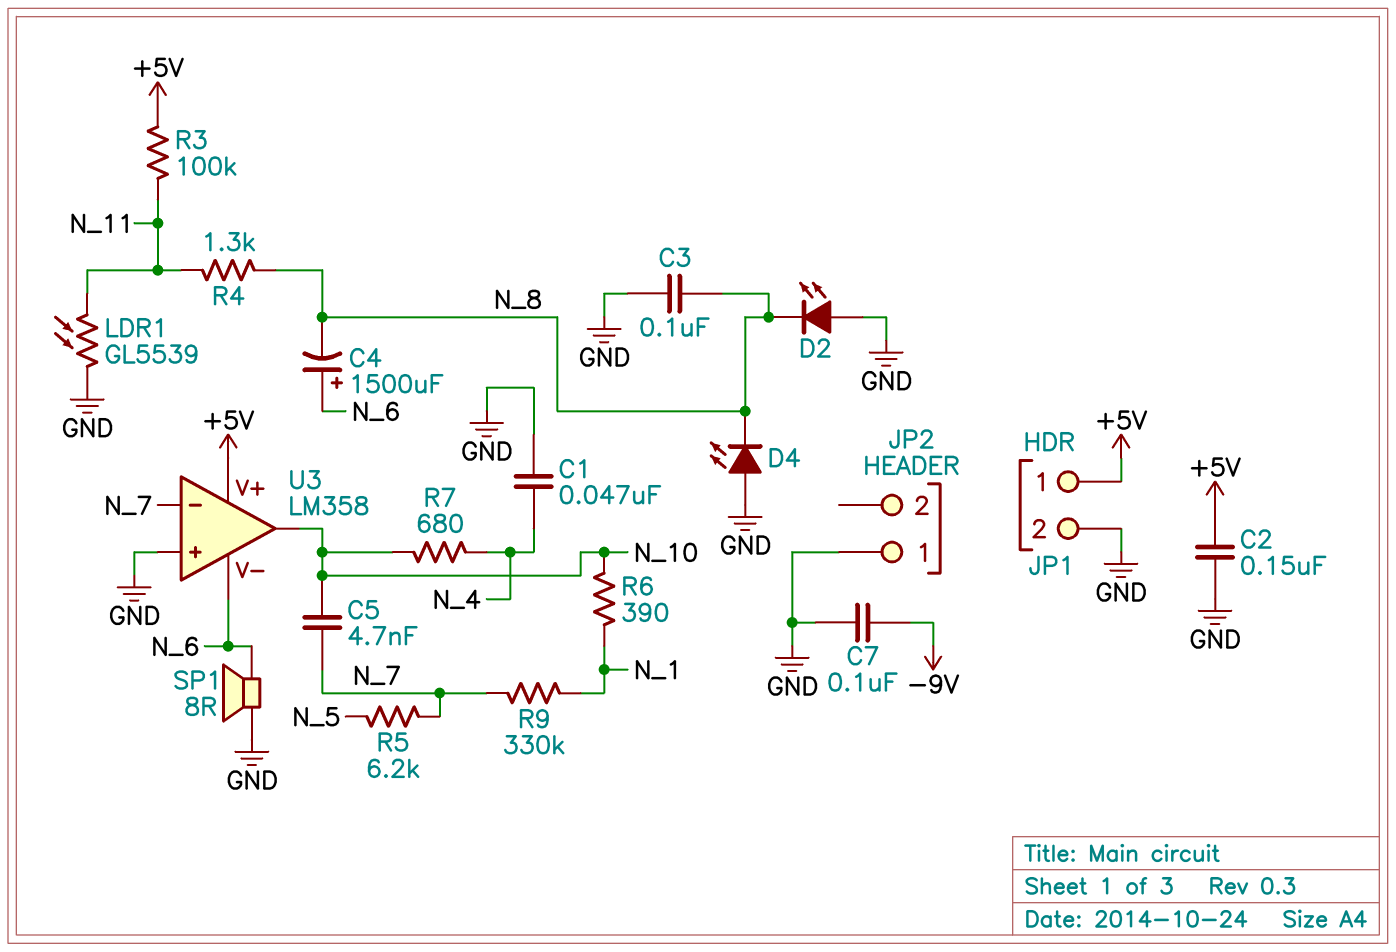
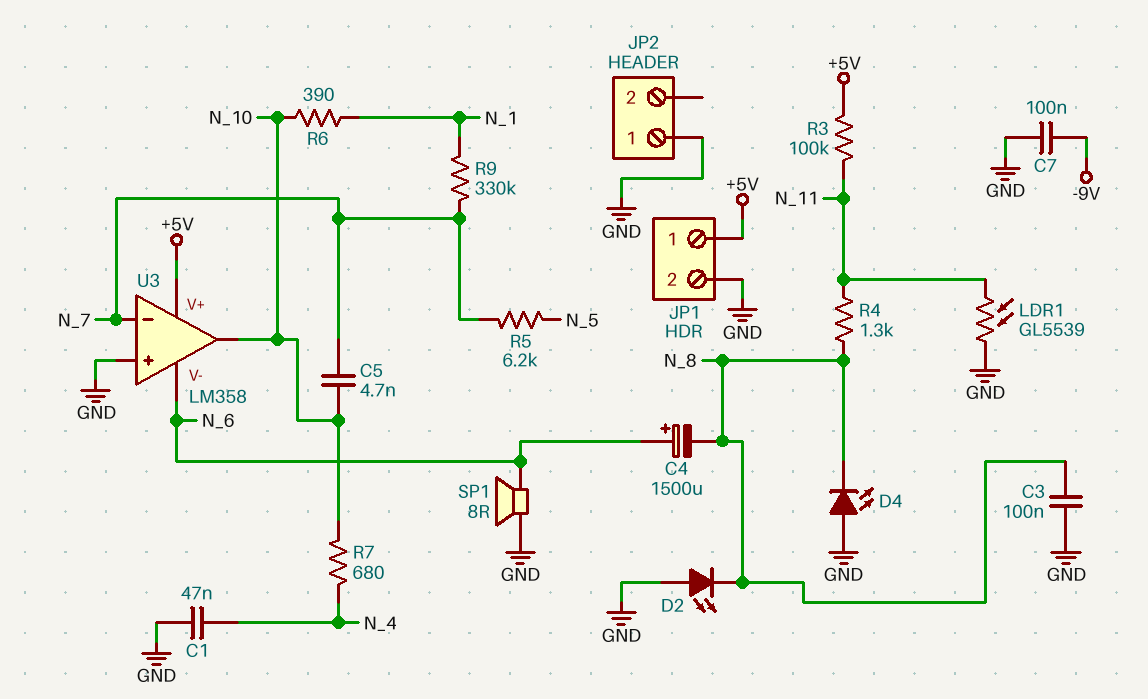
C2: 150nF (+5V, GND) -> none

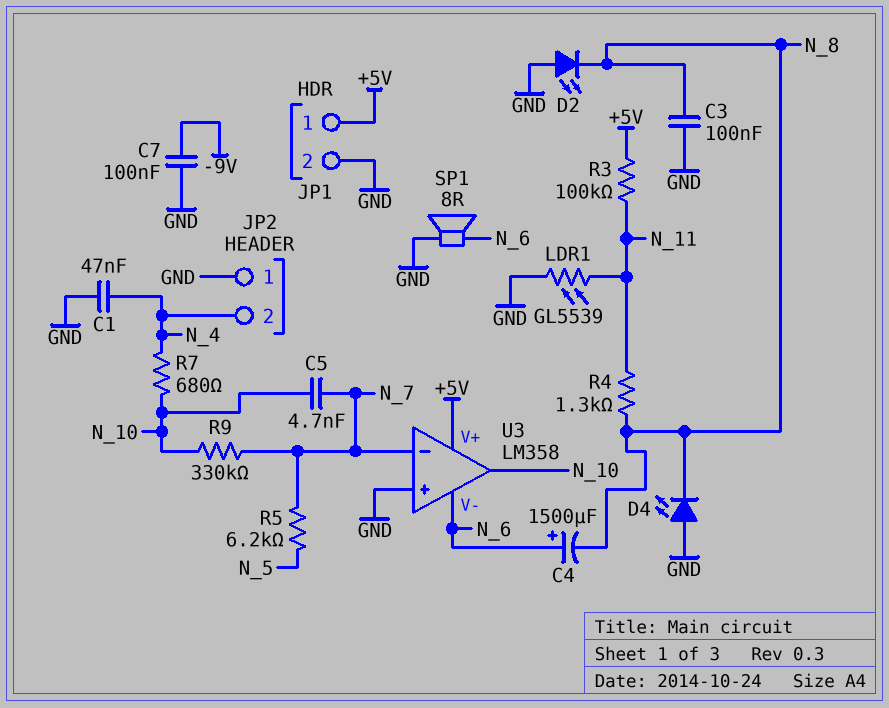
JP2 pin 2: none -> N_4
R6: 390 (N_1, N_10) -> none
R9: 330k (N_1, N_7) -> 330k (N_7, N_10)

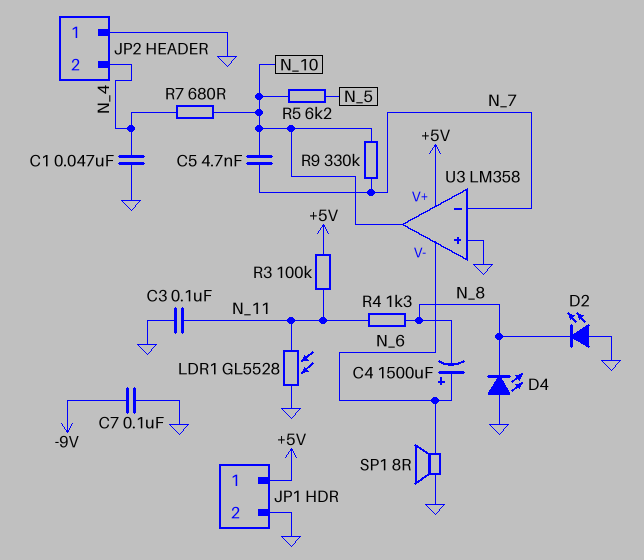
C3: 100nF (GND, N_8) -> 100nF (GND, N_11)
LDR1: GL5539 (GND, N_11) -> GL5528 (GND, N_11)
R5: 6.2k (N_5, N_7) -> 6.2k (N_5, N_10)

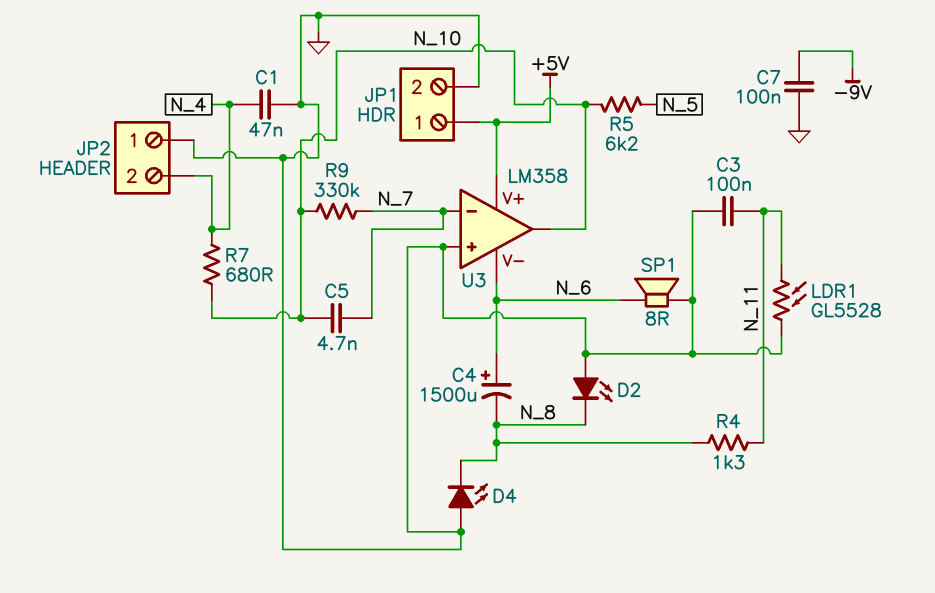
R3: 100k (+5V, N_11) -> none

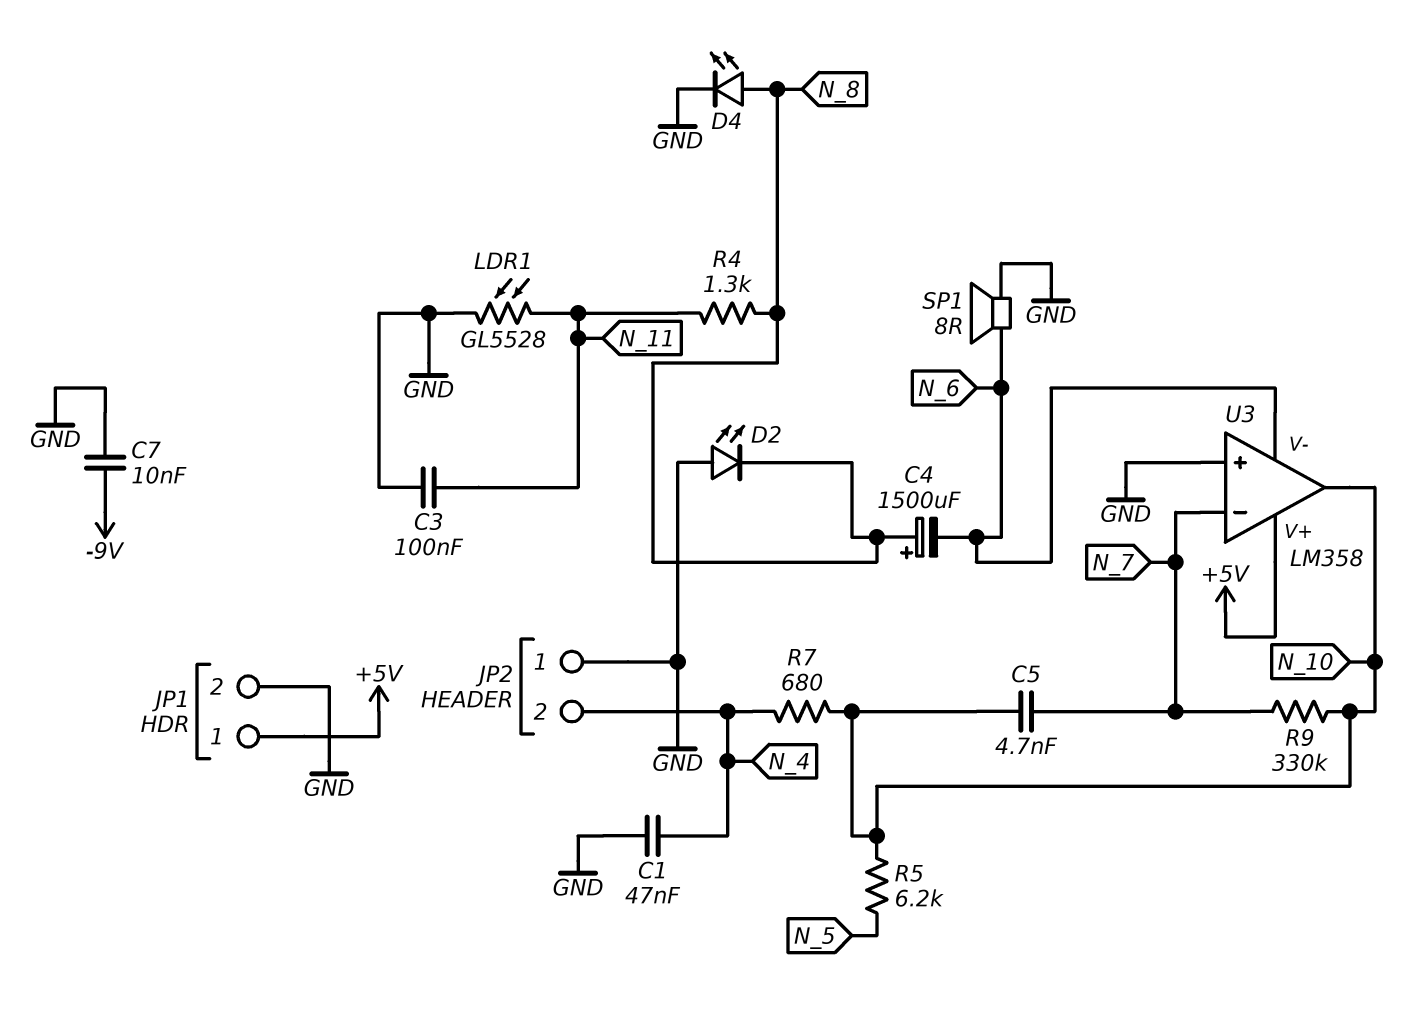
C4: 1500uF (plus N_6, minus N_8) -> 1500uF (plus N_8, minus N_6)
C7: 100nF (-9V, GND) -> 10nF (-9V, GND)
D4: LED (A GND, K N_8) -> LED (A N_8, K GND)

